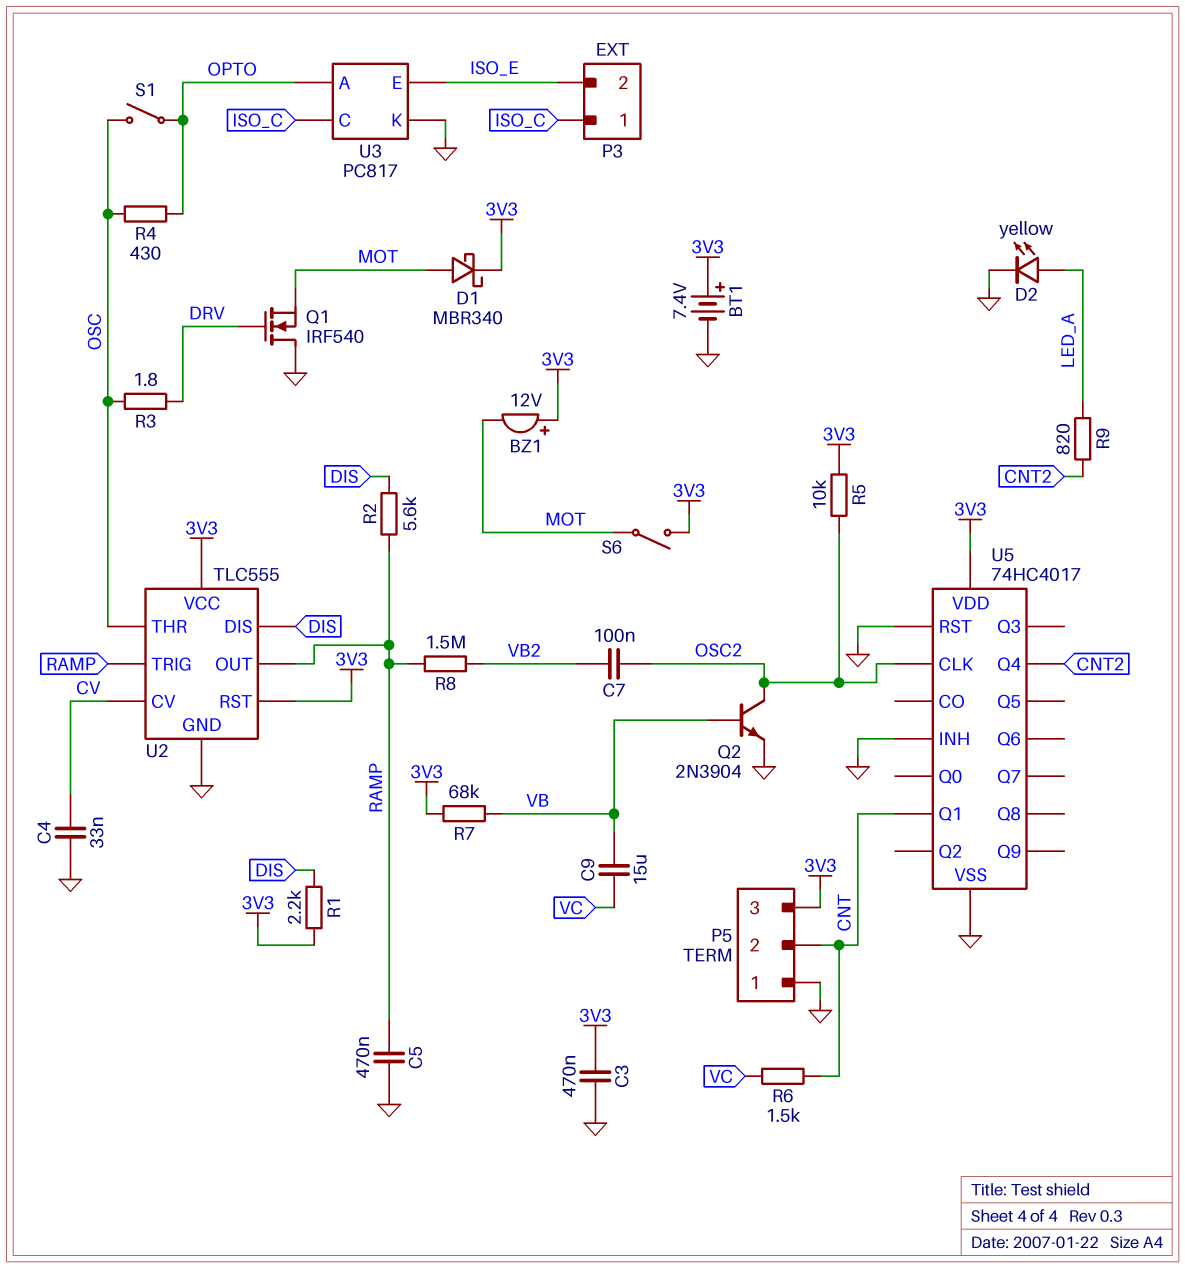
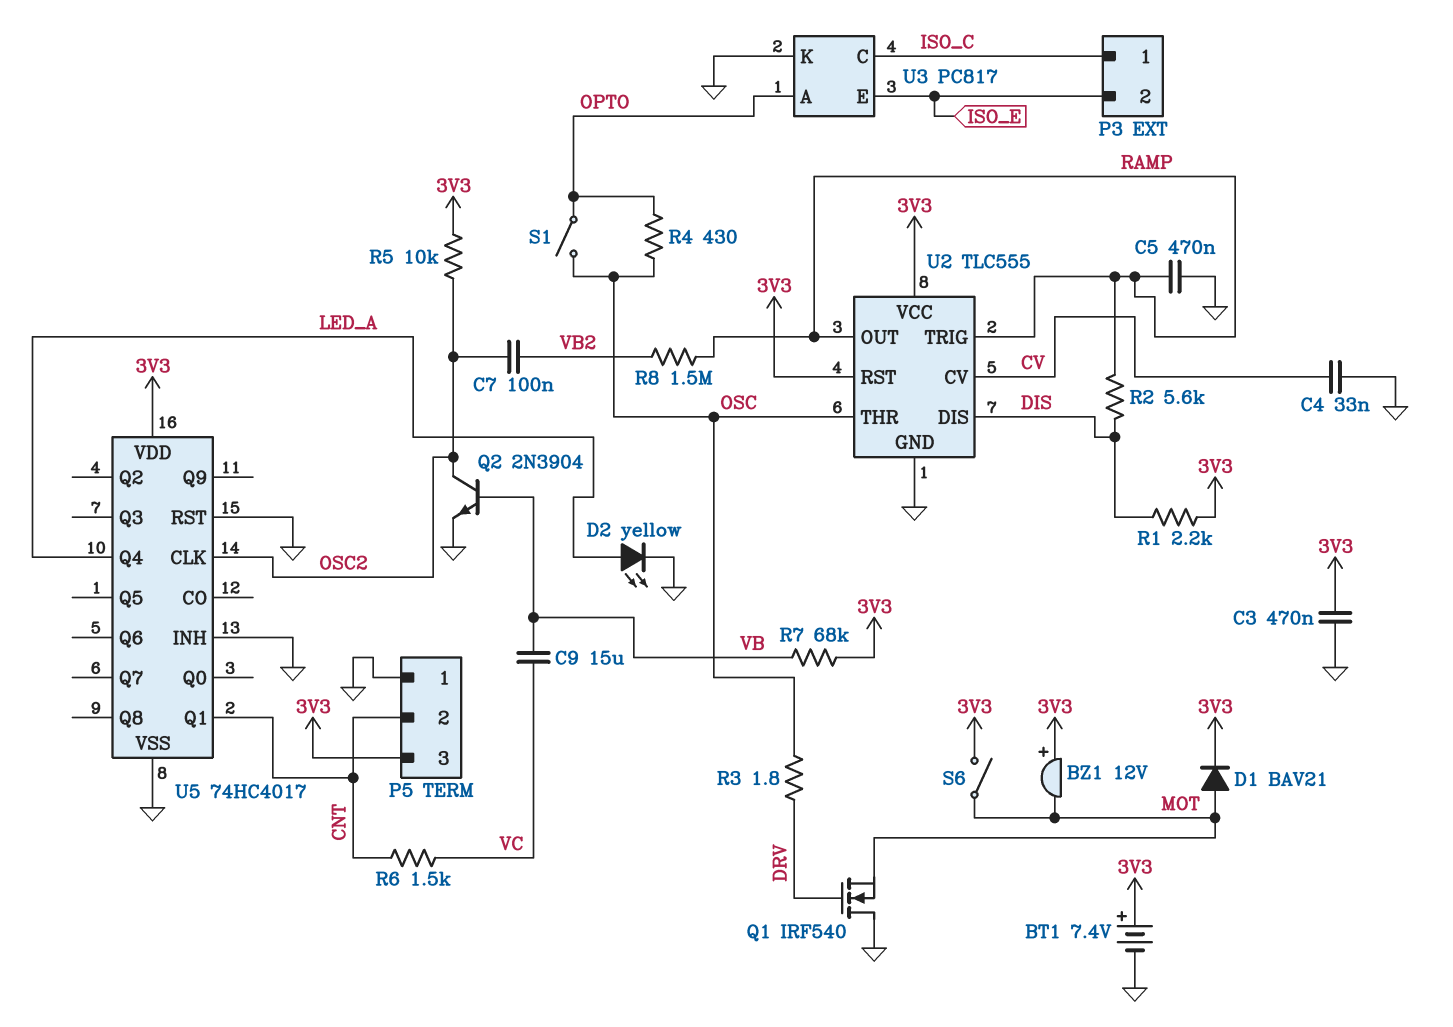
D1: schottky MBR340 (A MOT, K 3V3) -> diode BAV21 (A MOT, K 3V3)
R9: 820 (CNT2, LED_A) -> none
U5 pin Q4: CNT2 -> LED_A

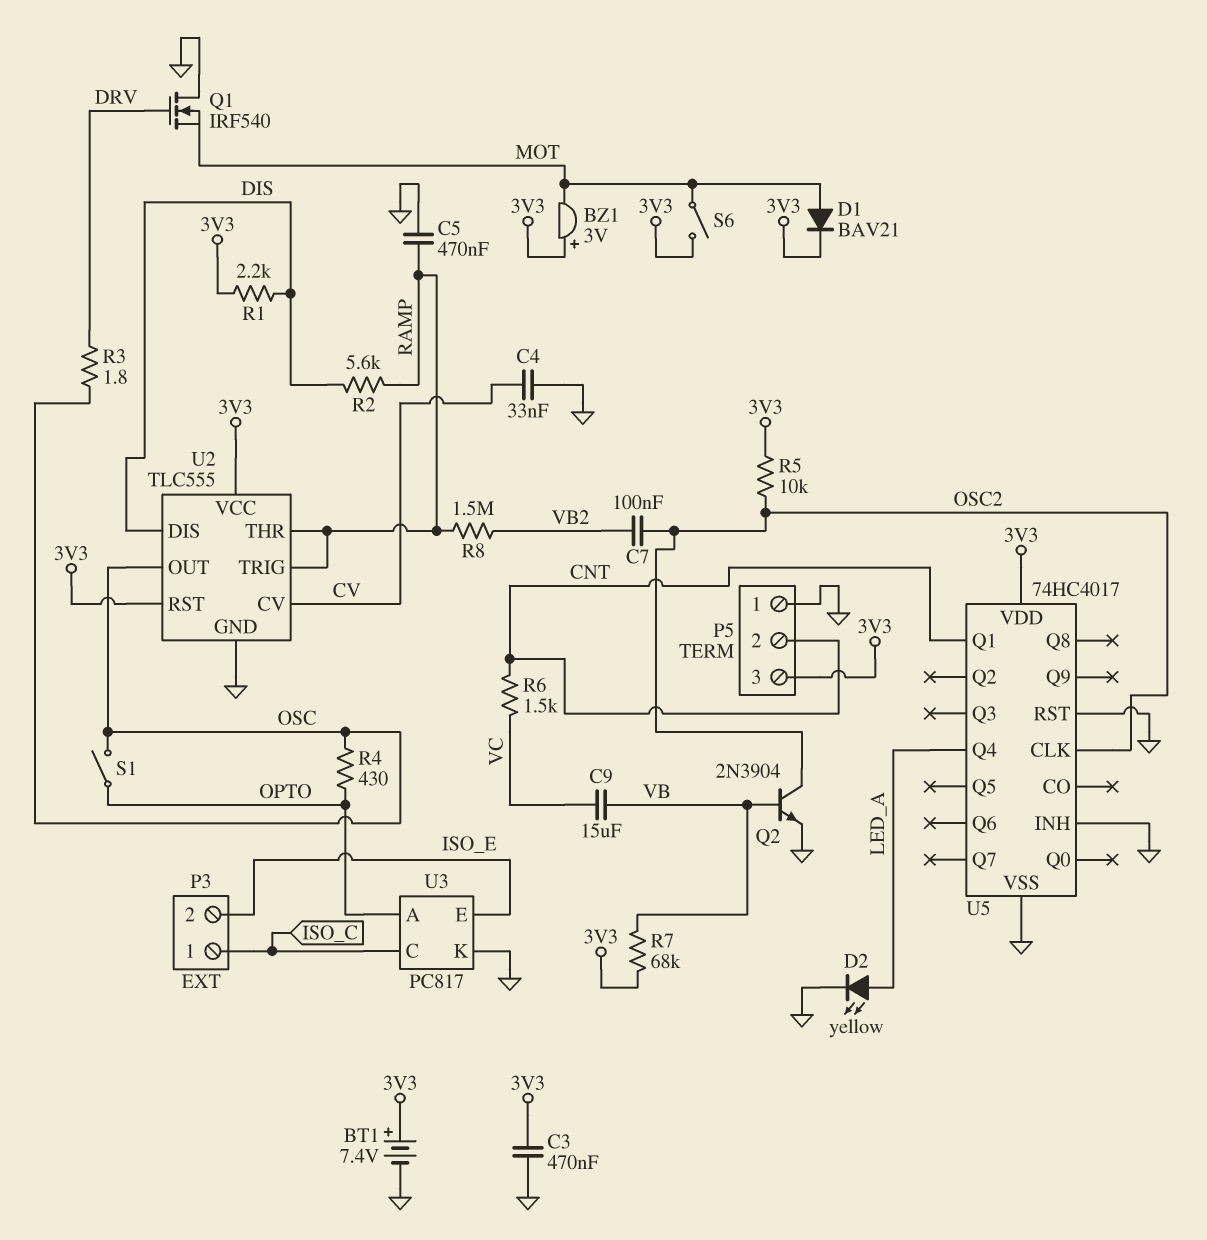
BZ1: buzzer 12V (plus 3V3, minus MOT) -> buzzer 3V (plus 3V3, minus MOT)
U2 pin OUT: RAMP -> OSC
U2 pin THR: OSC -> RAMP

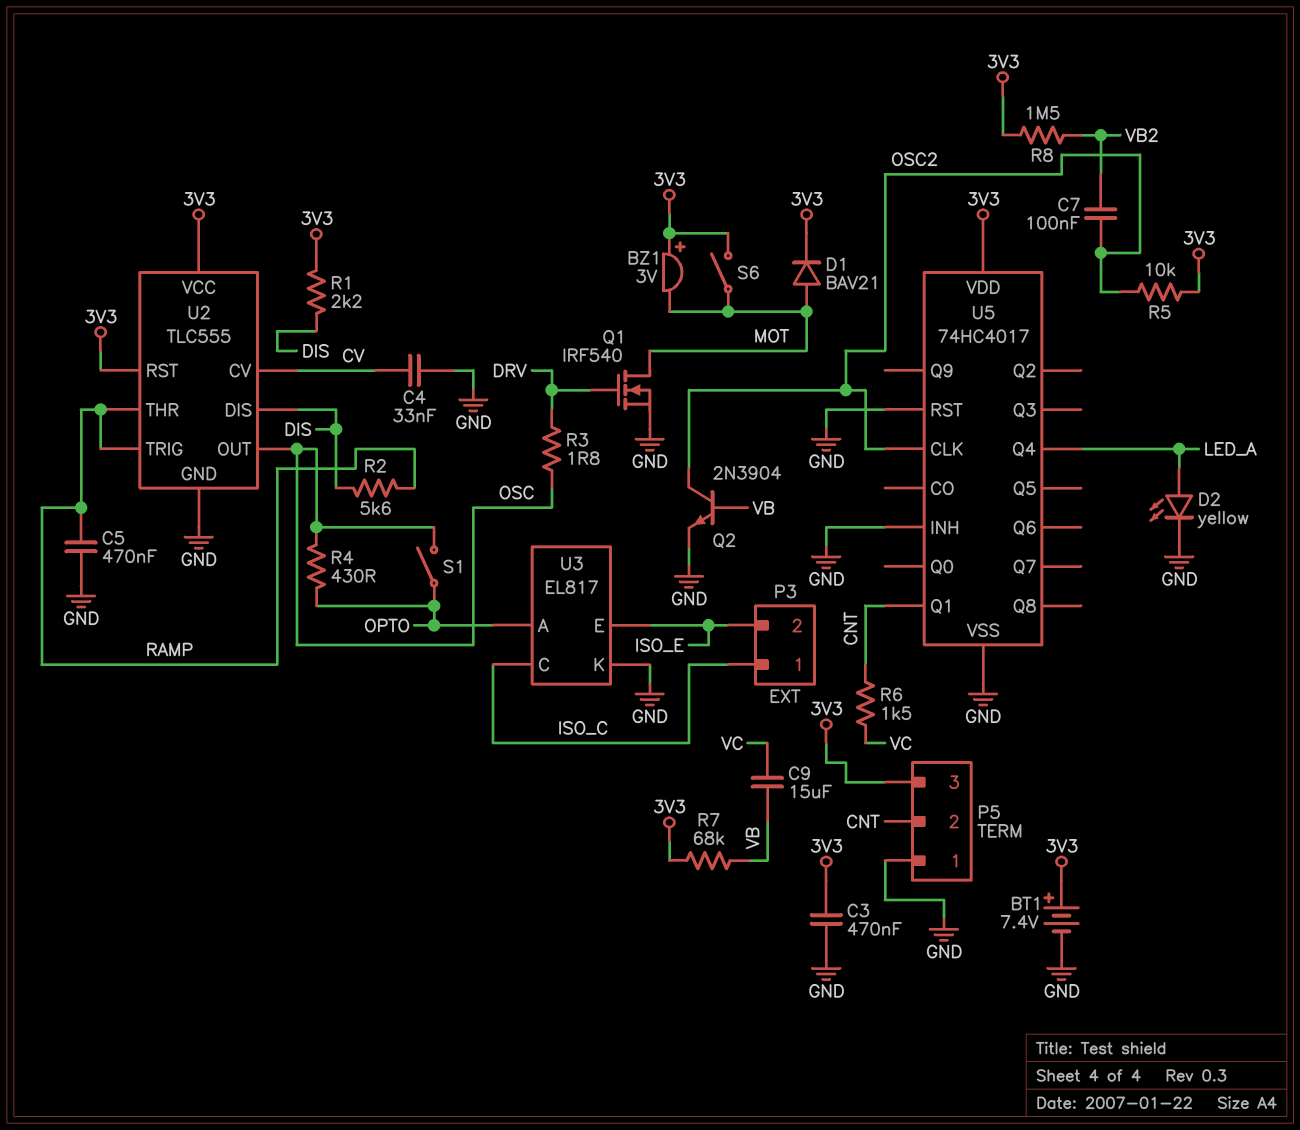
Q1: NMOS IRF540 (G DRV, D GND, S MOT) -> NMOS IRF540 (G DRV, D MOT, S GND)
R8: 1.5M (RAMP, VB2) -> 1.5M (3V3, VB2)
U3: PC817 -> EL817

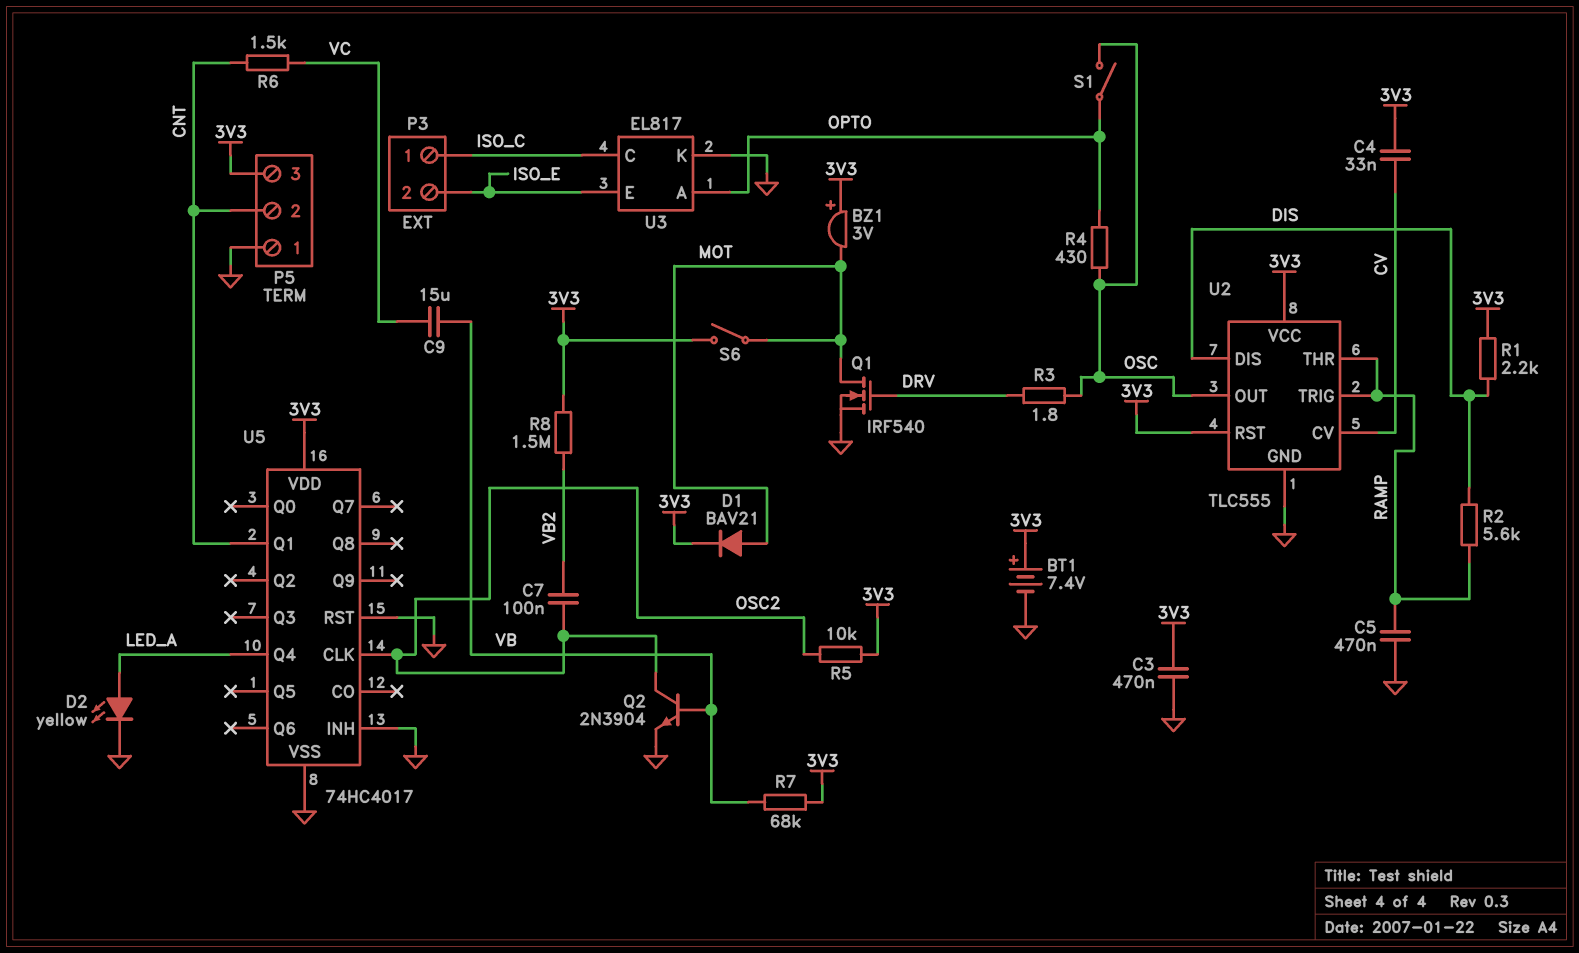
C4: 33nF (CV, GND) -> 33nF (3V3, CV)

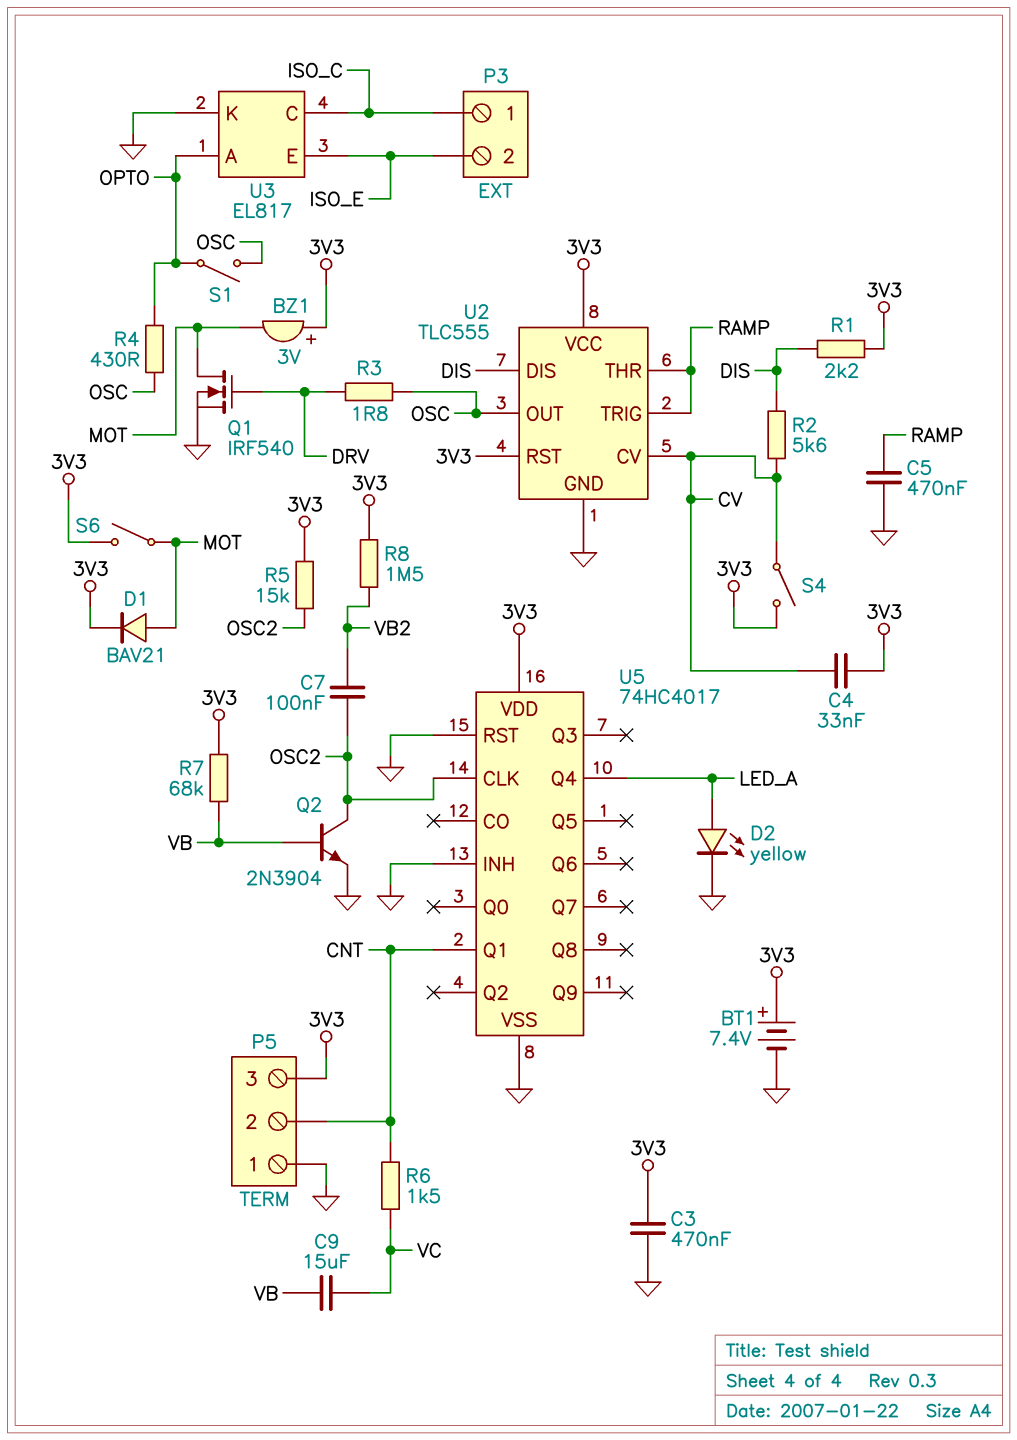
R2: 5.6k (DIS, RAMP) -> 5.6k (CV, DIS)
R5: 10k (3V3, OSC2) -> 15k (3V3, OSC2)
S4: none -> switch (3V3, CV)

